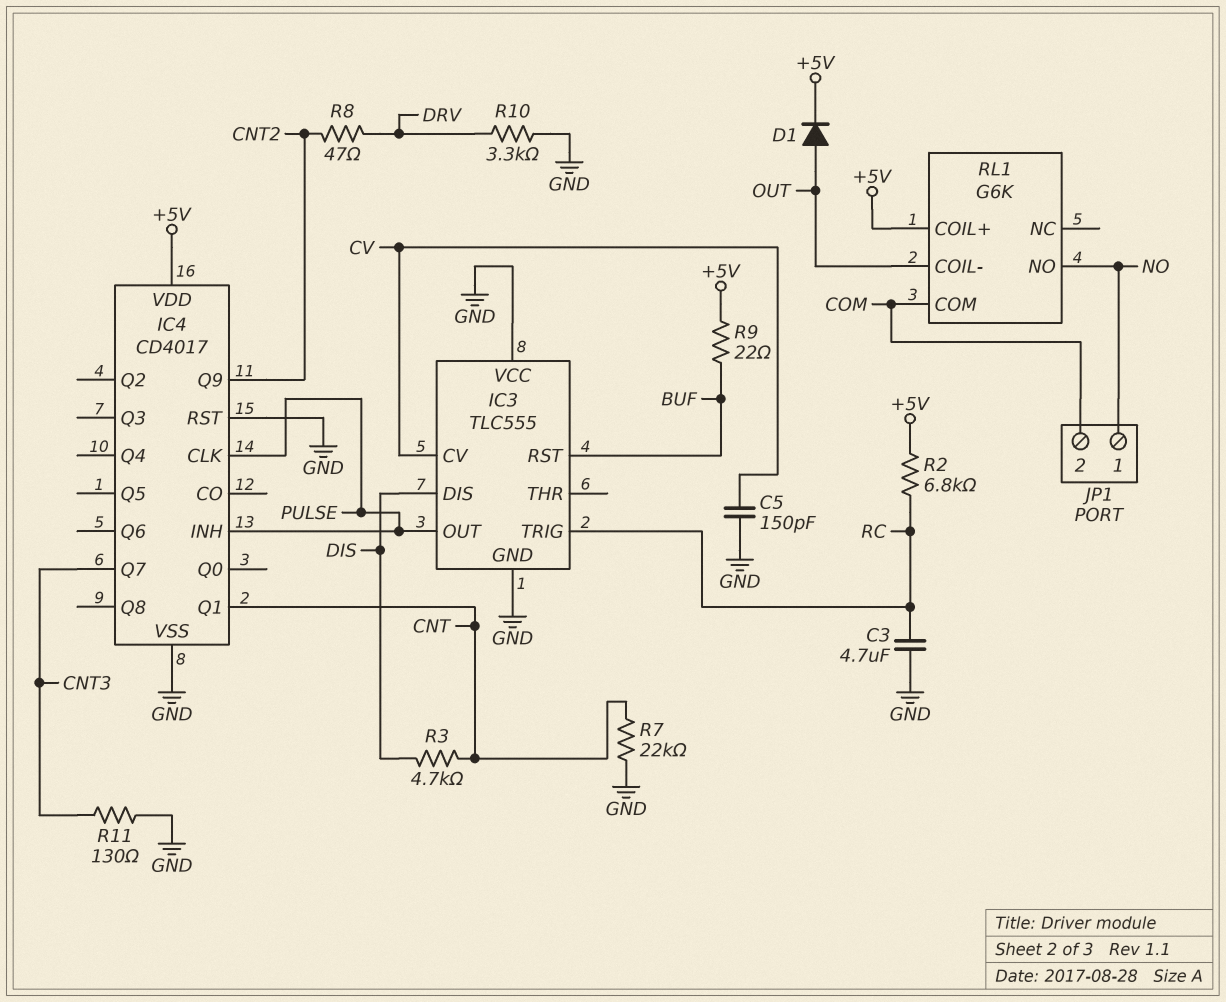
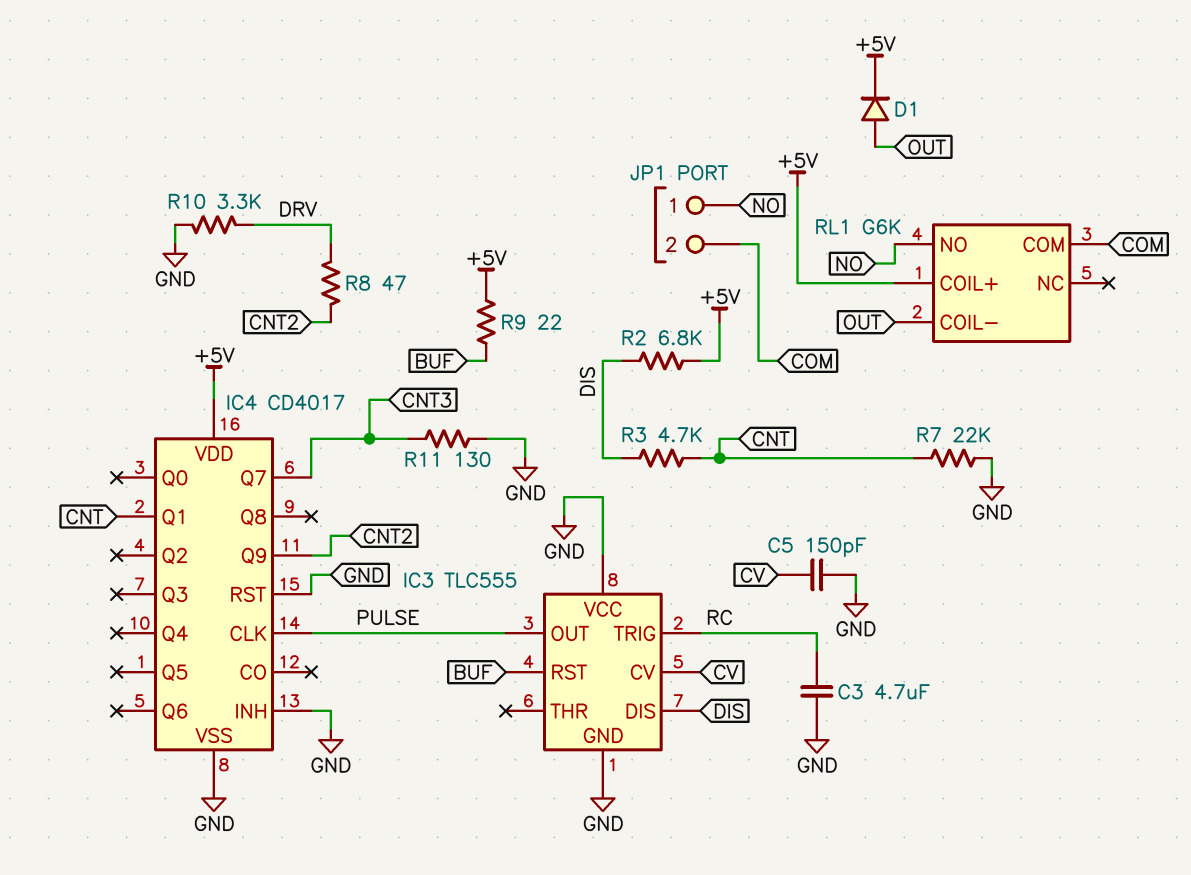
IC4 pin INH: PULSE -> GND
R2: 6.8k (+5V, RC) -> 6.8k (+5V, DIS)

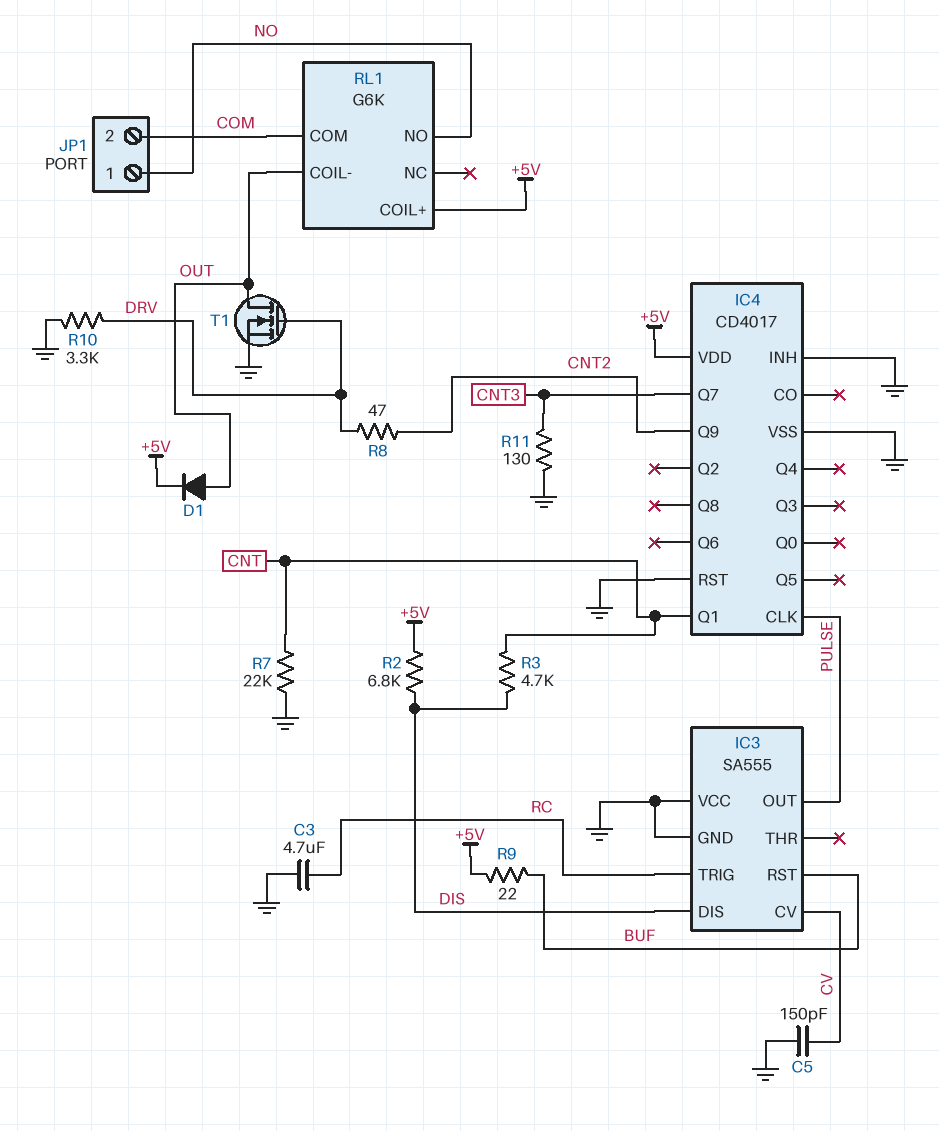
IC3: TLC555 -> SA555
T1: none -> NMOS (G DRV, D OUT, S GND)

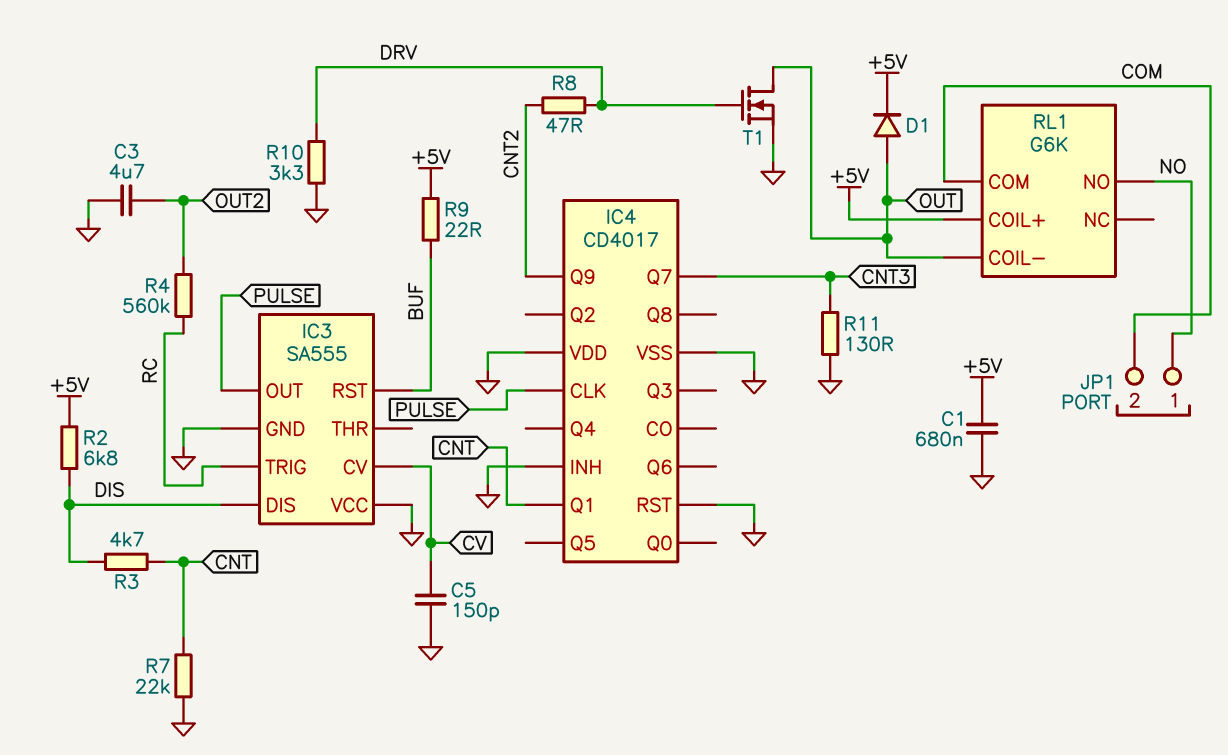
C1: none -> 680nF (+5V, GND)
C3: 4.7uF (GND, RC) -> 4.7uF (GND, OUT2)
IC4 pin VDD: +5V -> GND
R4: none -> 560k (OUT2, RC)

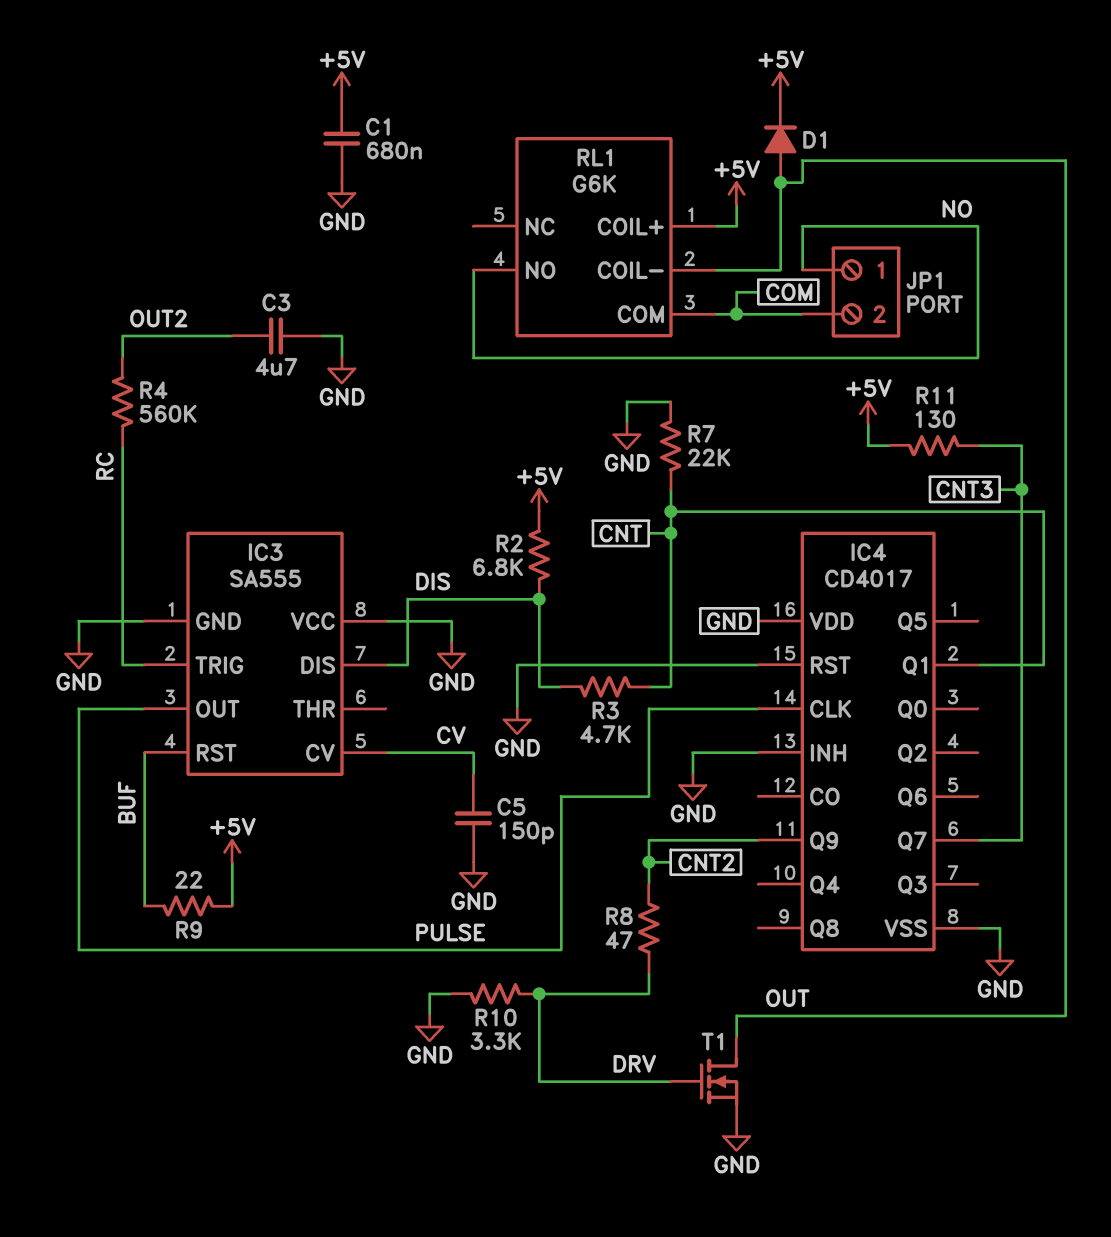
R11: 130 (CNT3, GND) -> 130 (+5V, CNT3)

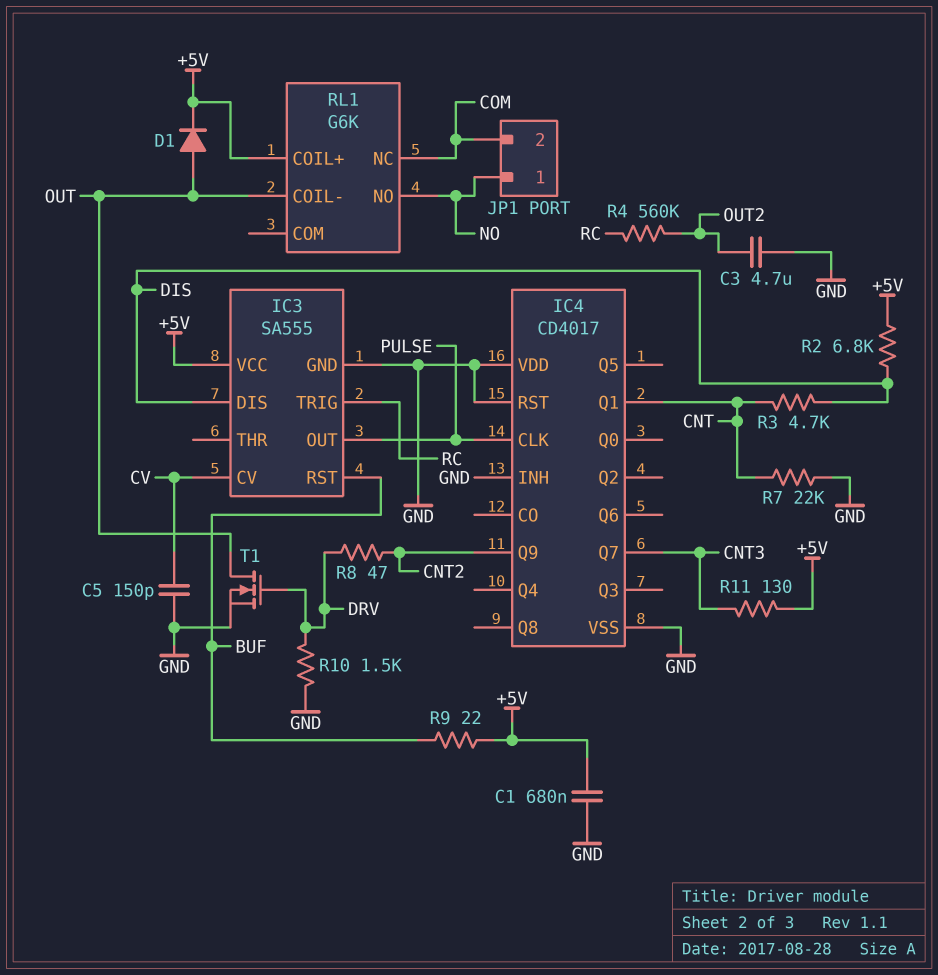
IC3 pin VCC: GND -> +5V
R10: 3.3k (DRV, GND) -> 1.5k (DRV, GND)
RL1 pin COM: COM -> none
RL1 pin NC: none -> COM

